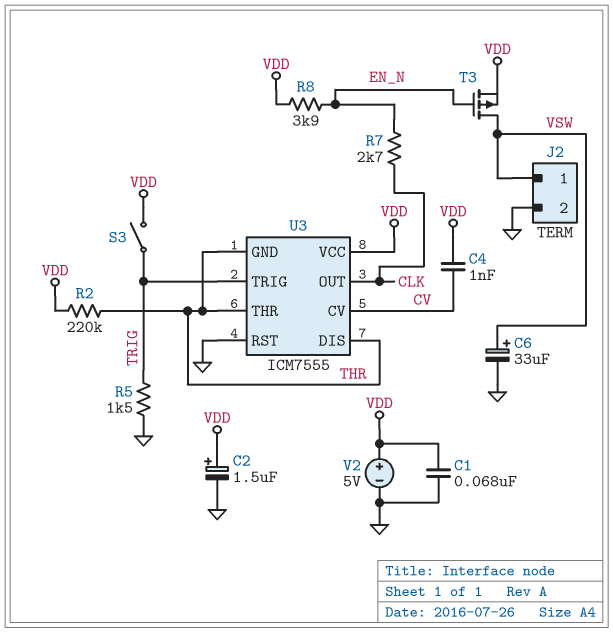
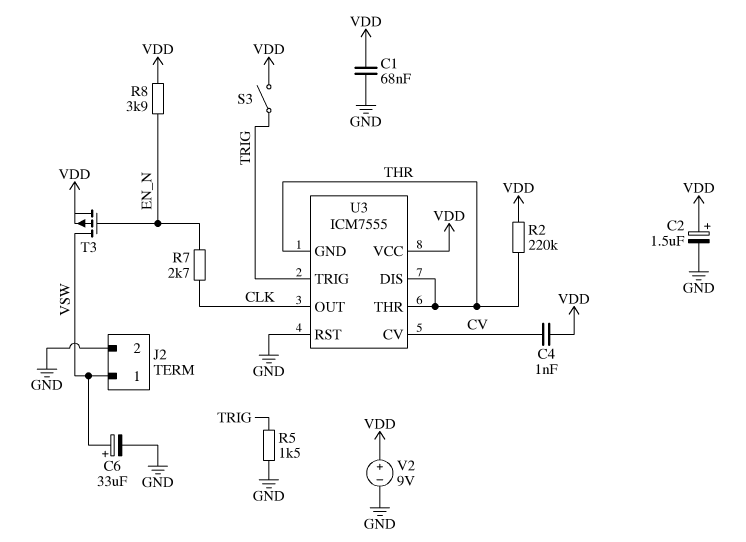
V2: 5V (plus VDD, minus GND) -> 9V (plus VDD, minus GND)

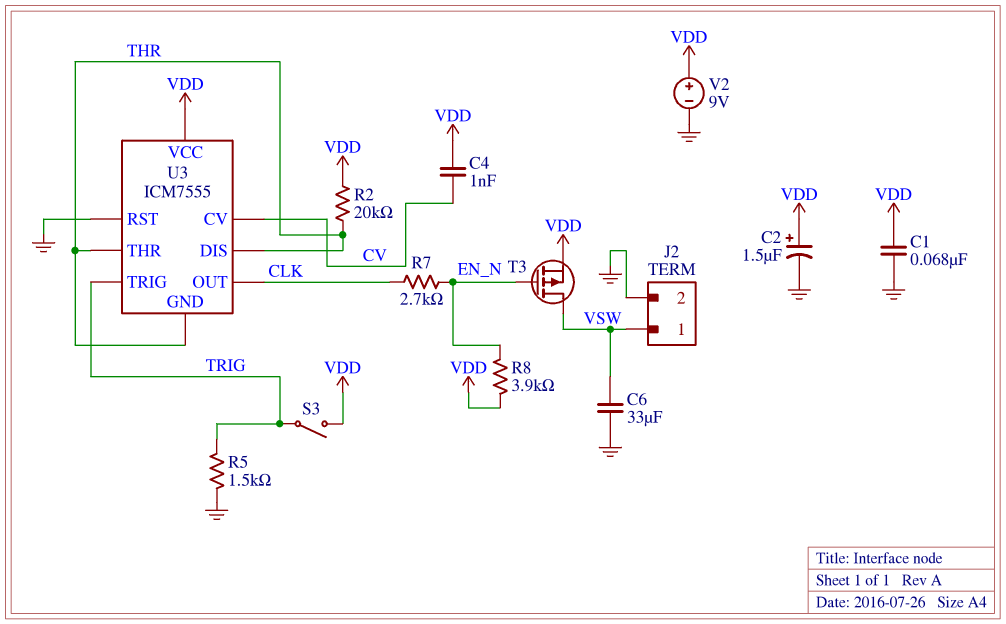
C6: 33uF (plus VSW, minus GND) -> 33uF (GND, VSW)
R2: 220k (THR, VDD) -> 20k (THR, VDD)

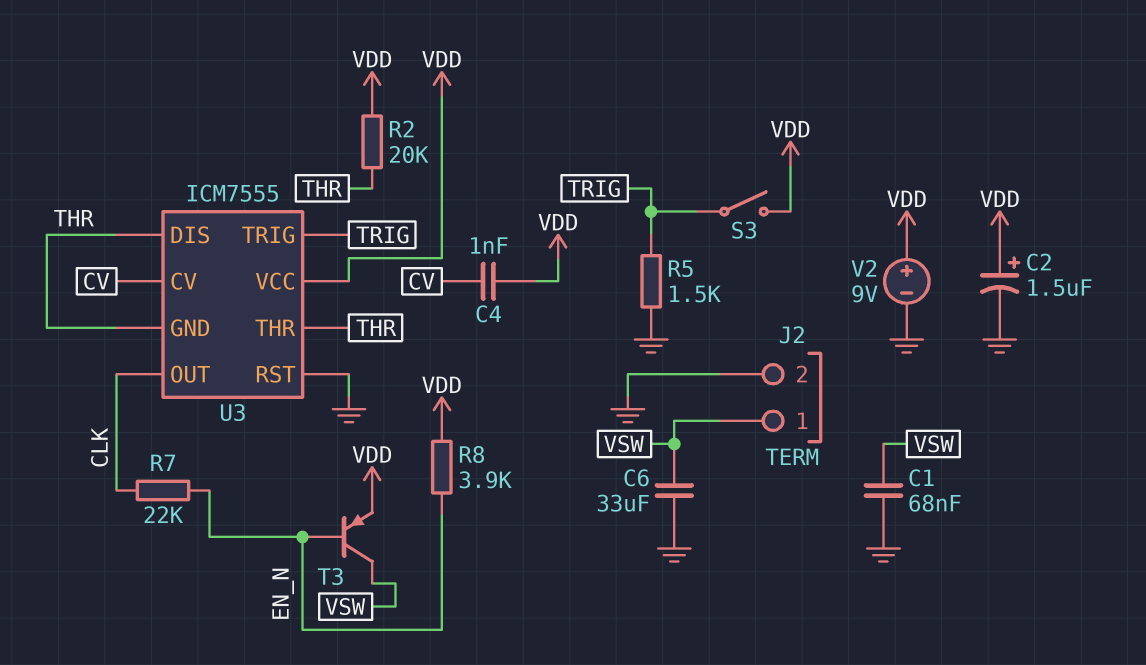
C1: 68nF (GND, VDD) -> 68nF (GND, VSW)
R7: 2.7k (CLK, EN_N) -> 22k (CLK, EN_N)
T3: PMOS (G EN_N, D VSW, S VDD) -> PNP (B EN_N, C VSW, E VDD)

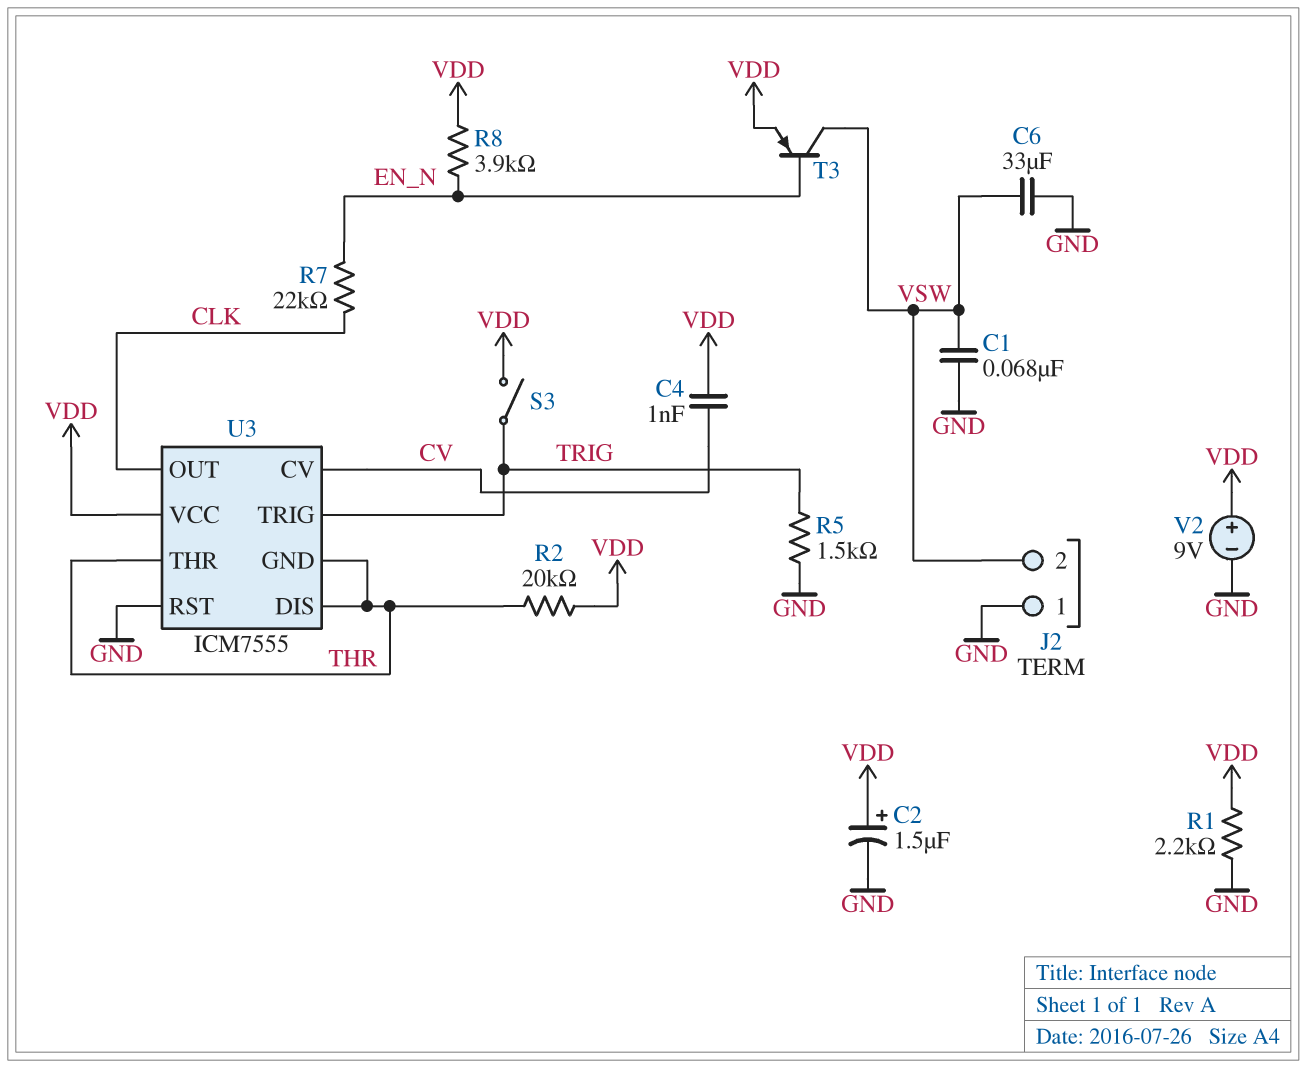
J2 pin 1: VSW -> GND
J2 pin 2: GND -> VSW
R1: none -> 2.2k (GND, VDD)

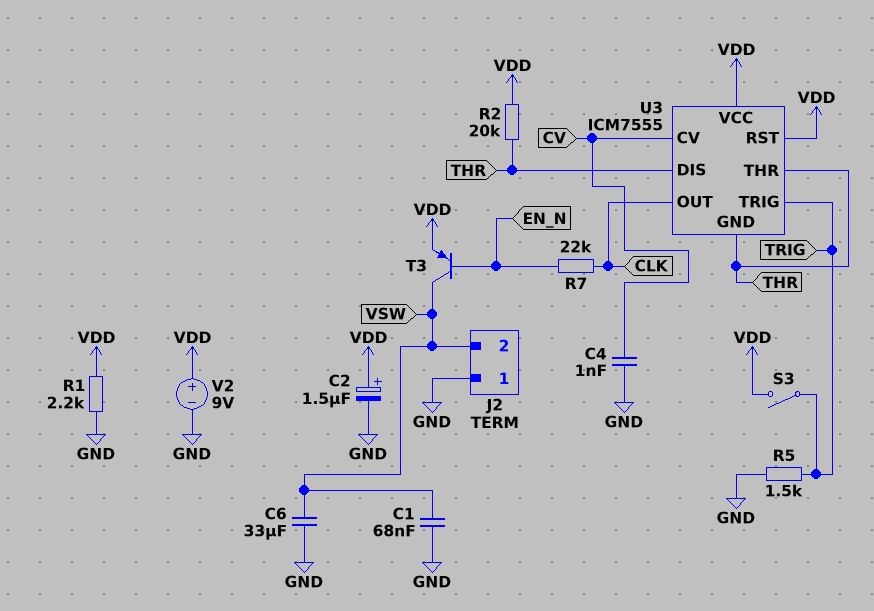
C4: 1nF (CV, VDD) -> 1nF (CV, GND)
R8: 3.9k (EN_N, VDD) -> none
U3 pin RST: GND -> VDD

